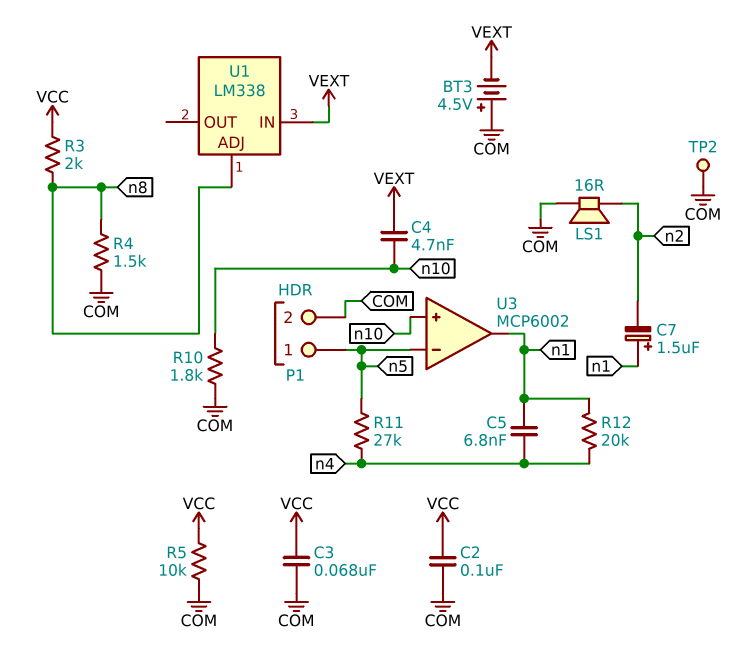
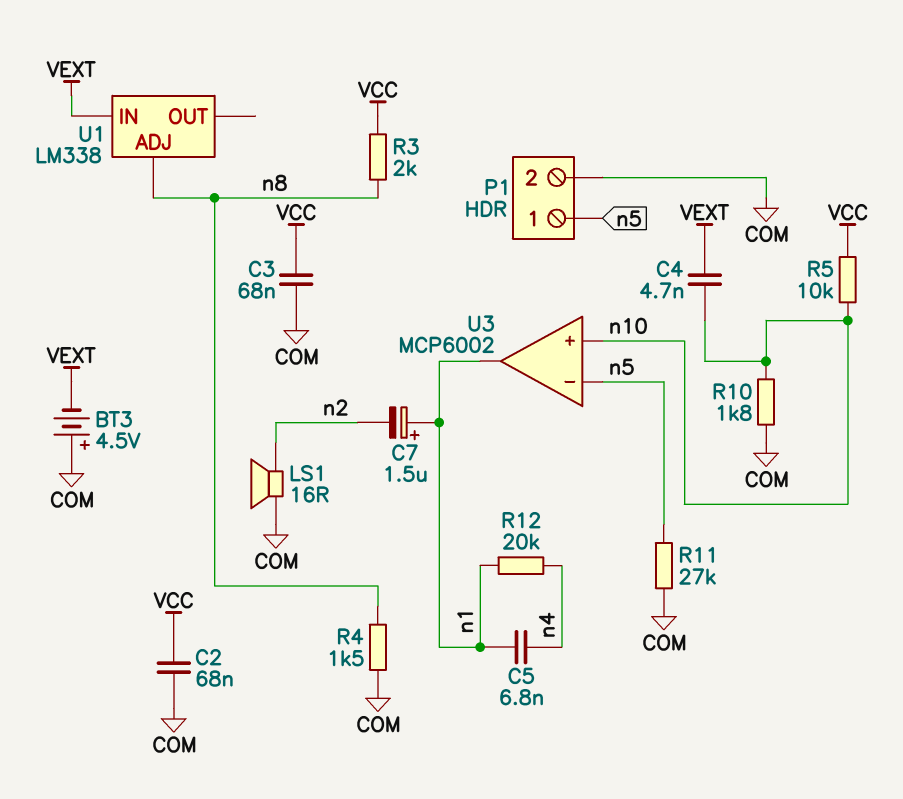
C2: 100nF (COM, VCC) -> 68nF (COM, VCC)
R5: 10k (COM, VCC) -> 10k (VCC, n10)
R11: 27k (n4, n5) -> 27k (COM, n5)
TP2: test point (COM) -> none

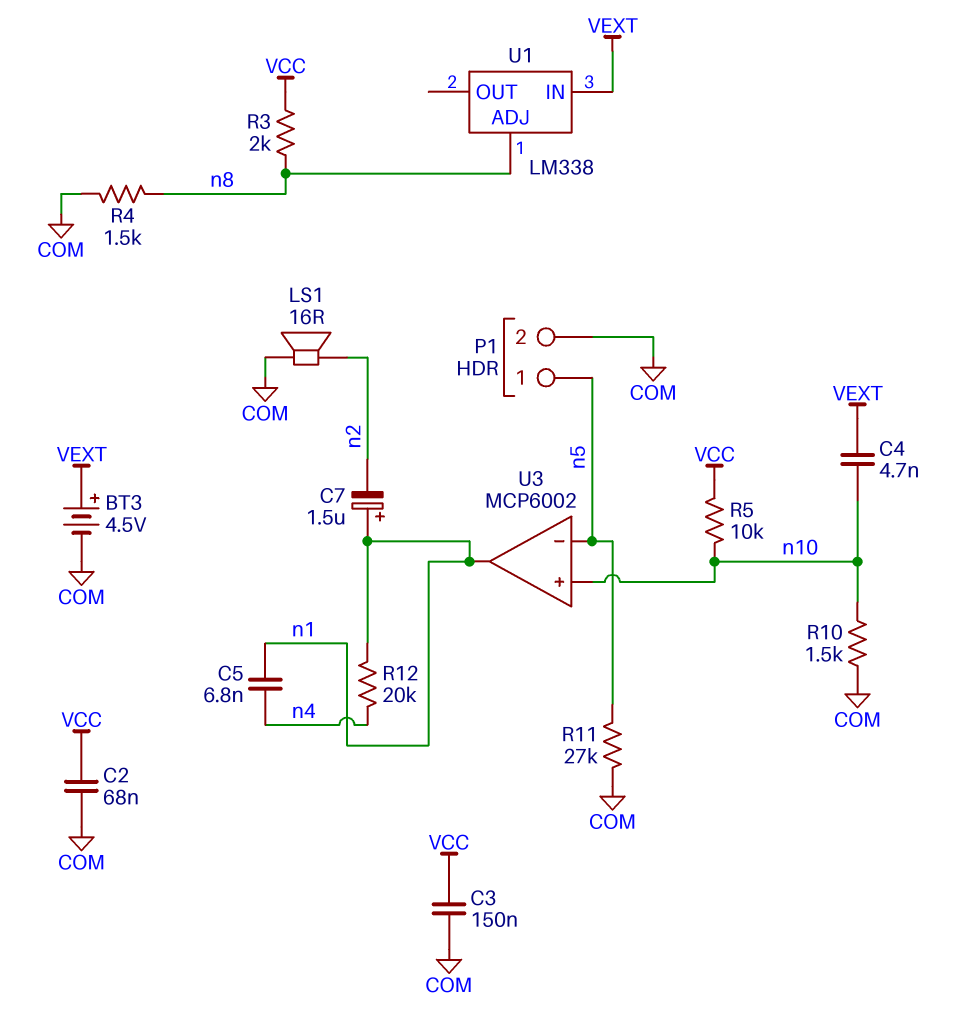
BT3: 4.5V (plus COM, minus VEXT) -> 4.5V (plus VEXT, minus COM)
C3: 68nF (COM, VCC) -> 150nF (COM, VCC)
R10: 1.8k (COM, n10) -> 1.5k (COM, n10)

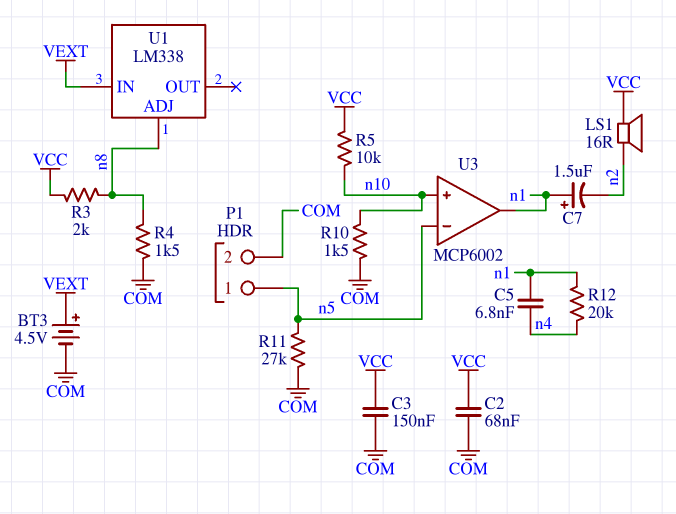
C4: 4.7nF (VEXT, n10) -> none
LS1: speaker 16R (COM, n2) -> speaker 16R (VCC, n2)

